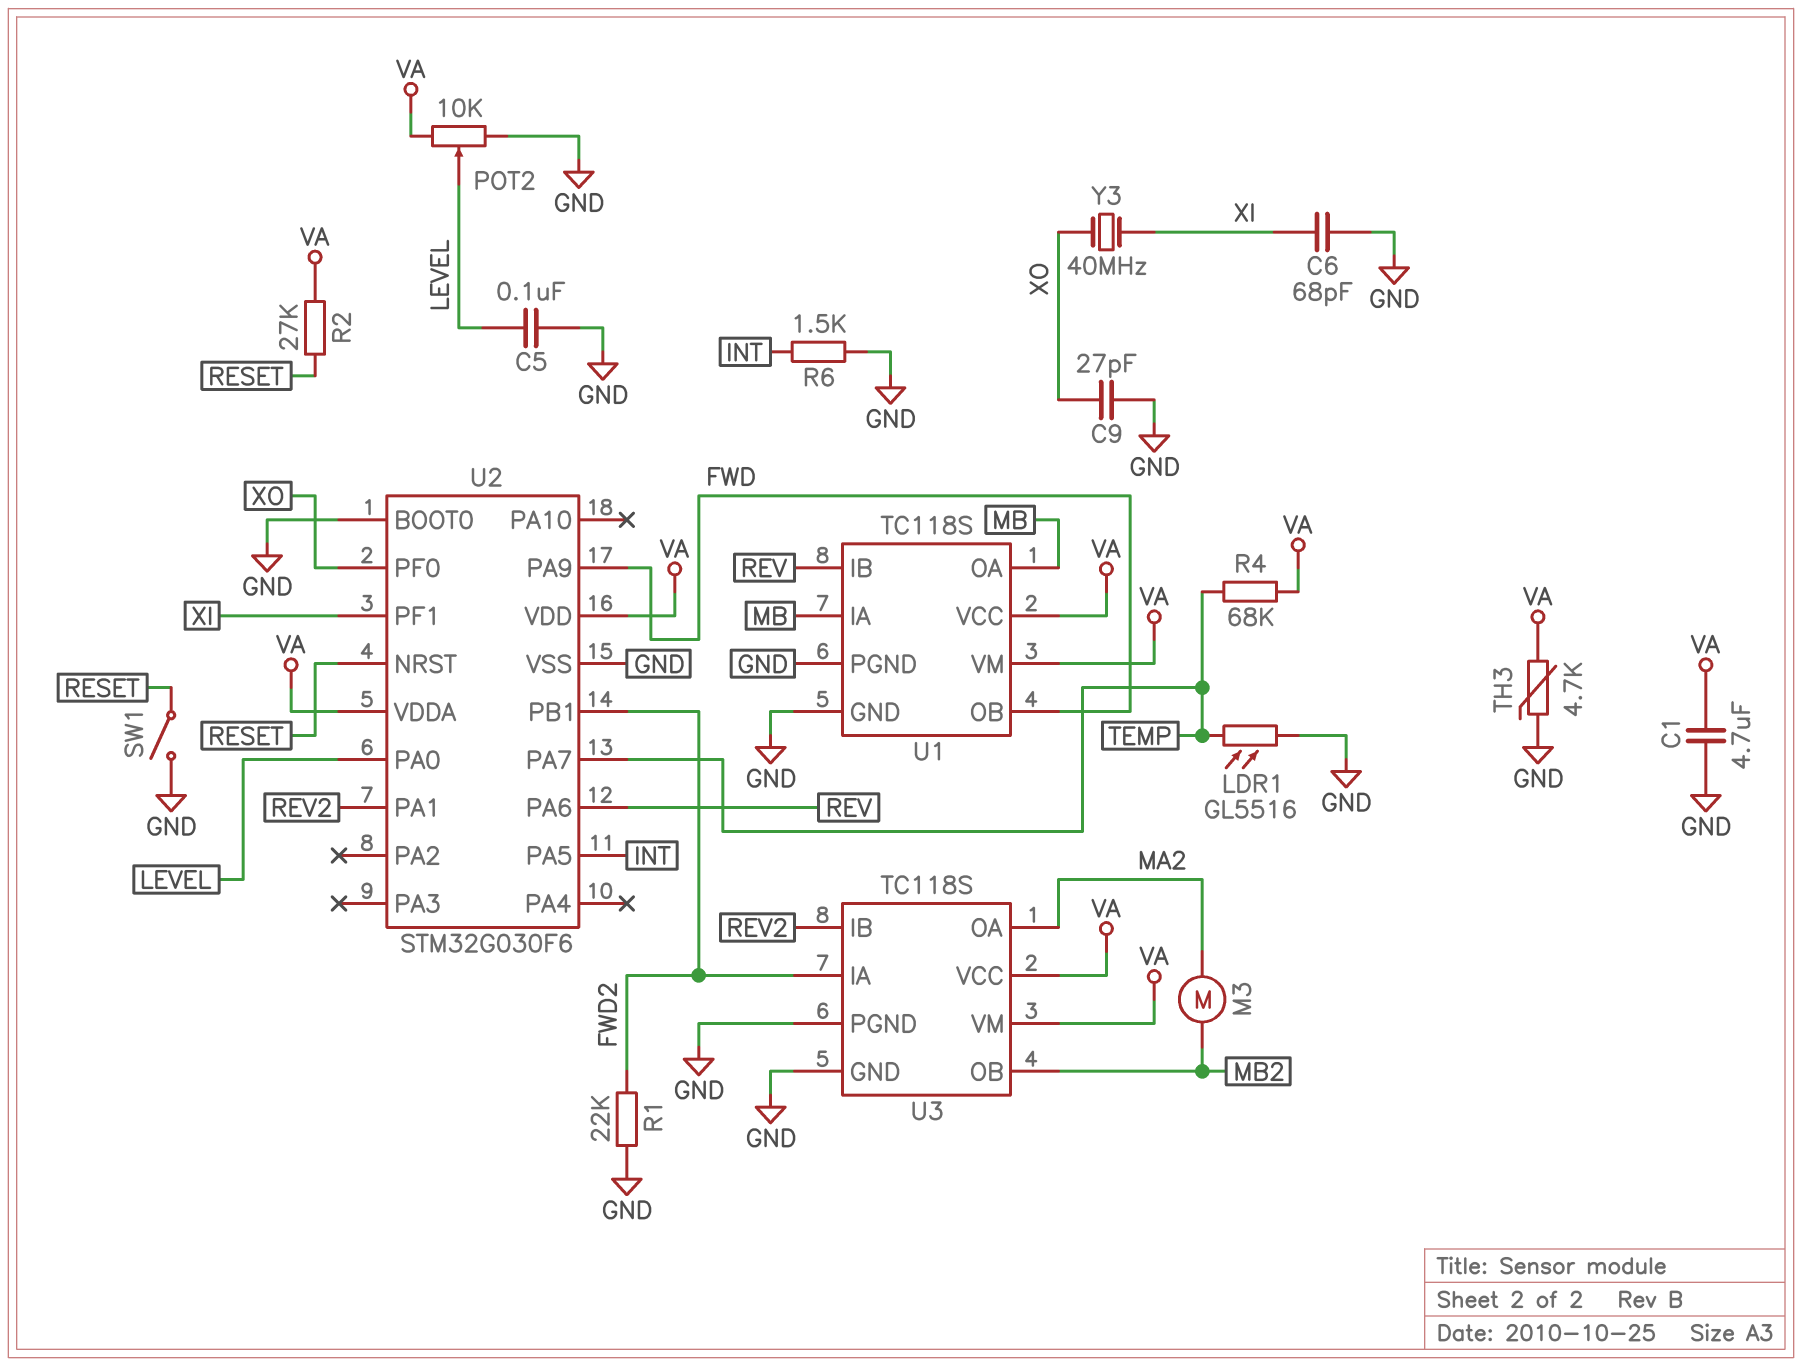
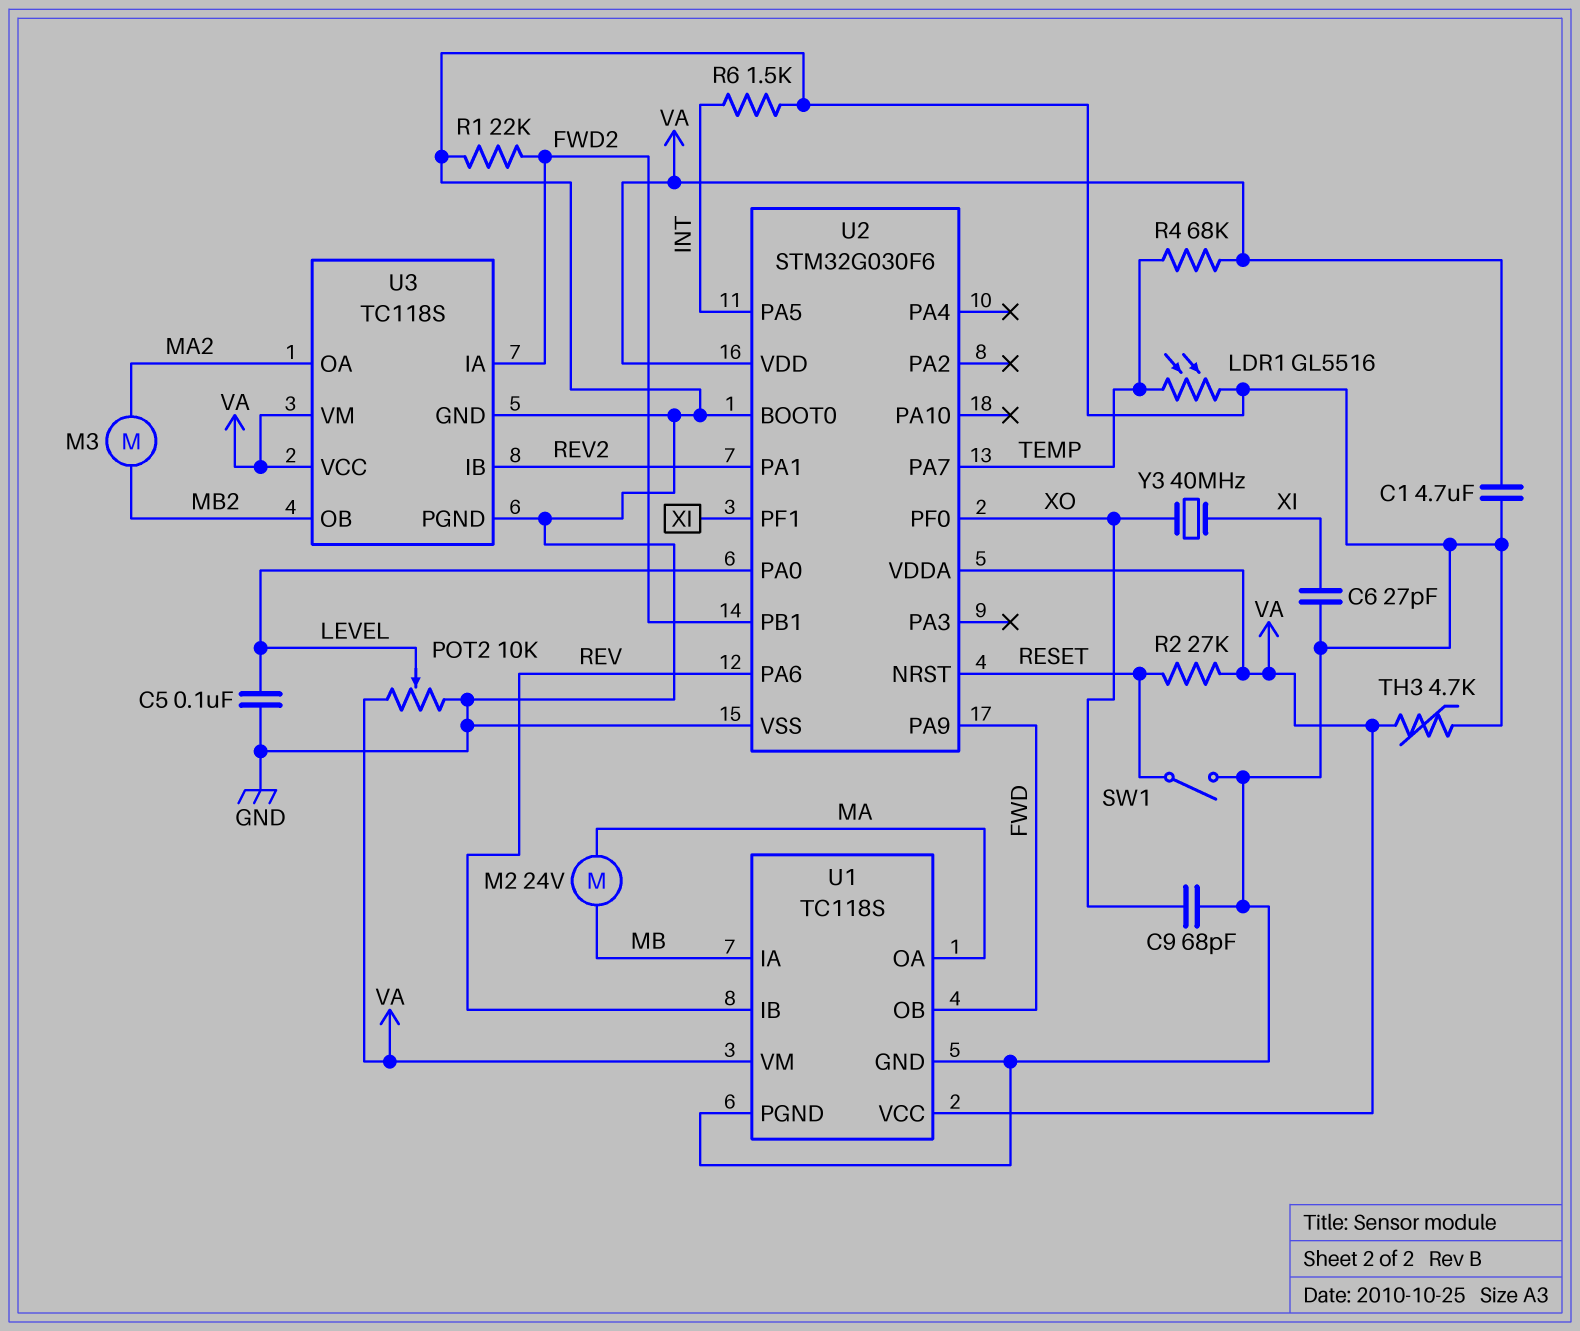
C6: 68pF (GND, XI) -> 27pF (GND, XI)
C9: 27pF (GND, XO) -> 68pF (GND, XO)
M2: none -> motor 24V (MA, MB)
U1 pin OA: MB -> MA

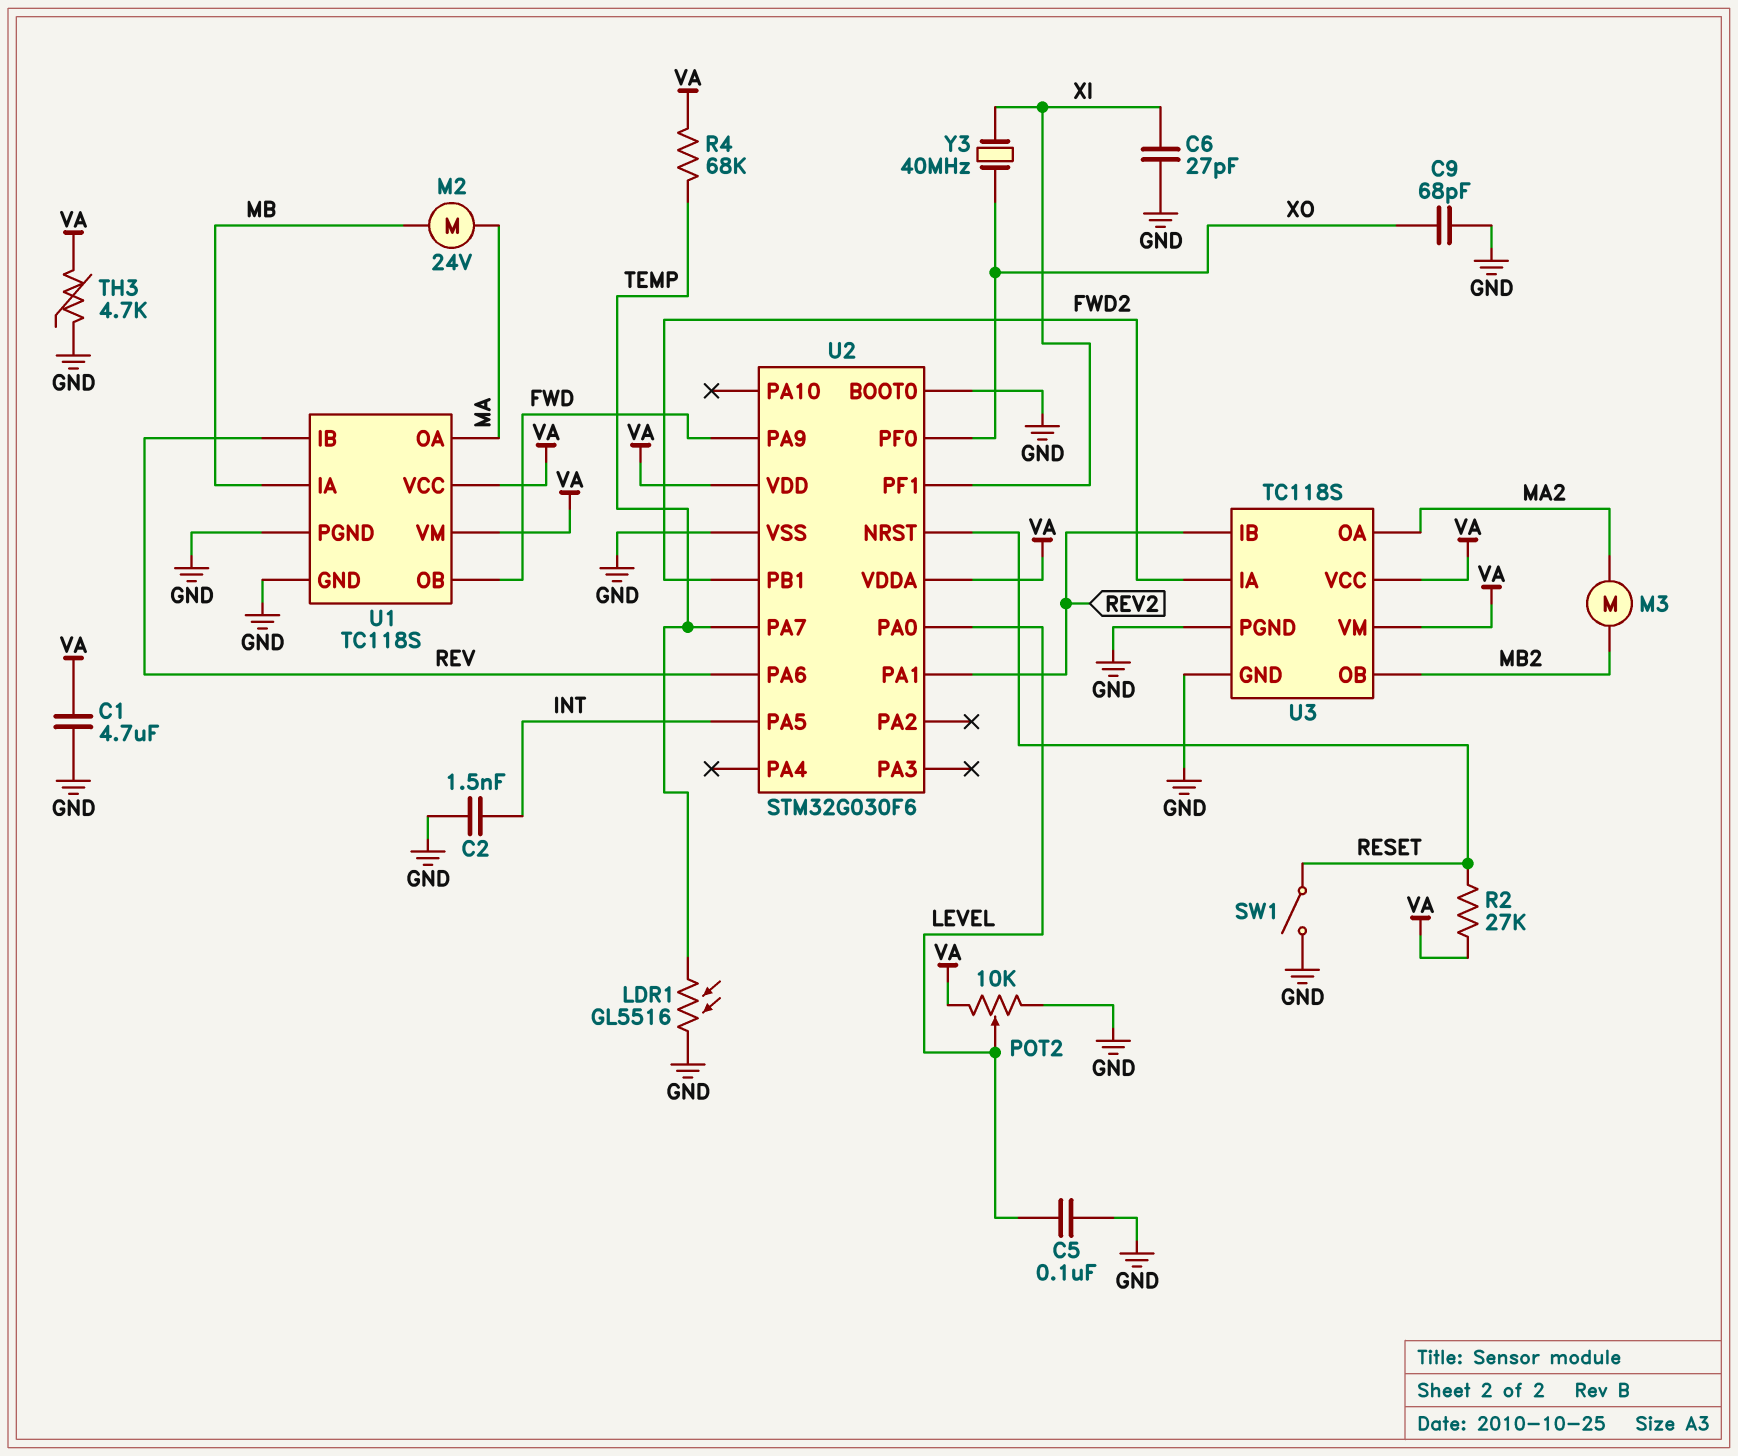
C2: none -> 1.5nF (GND, INT)
R1: 22k (FWD2, GND) -> none
R6: 1.5k (GND, INT) -> none

